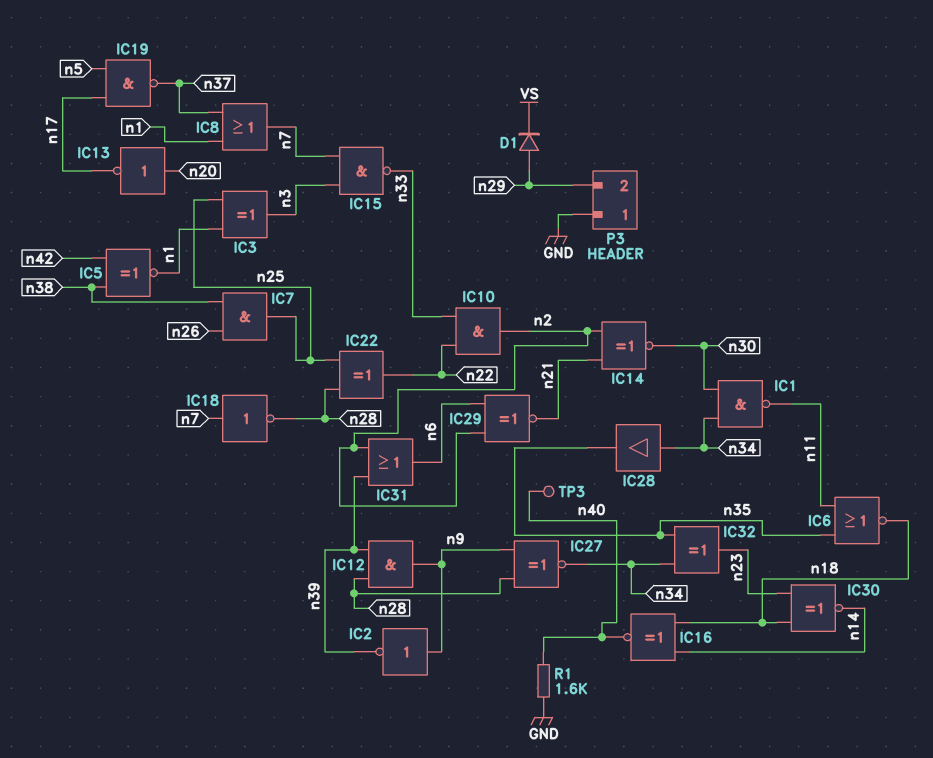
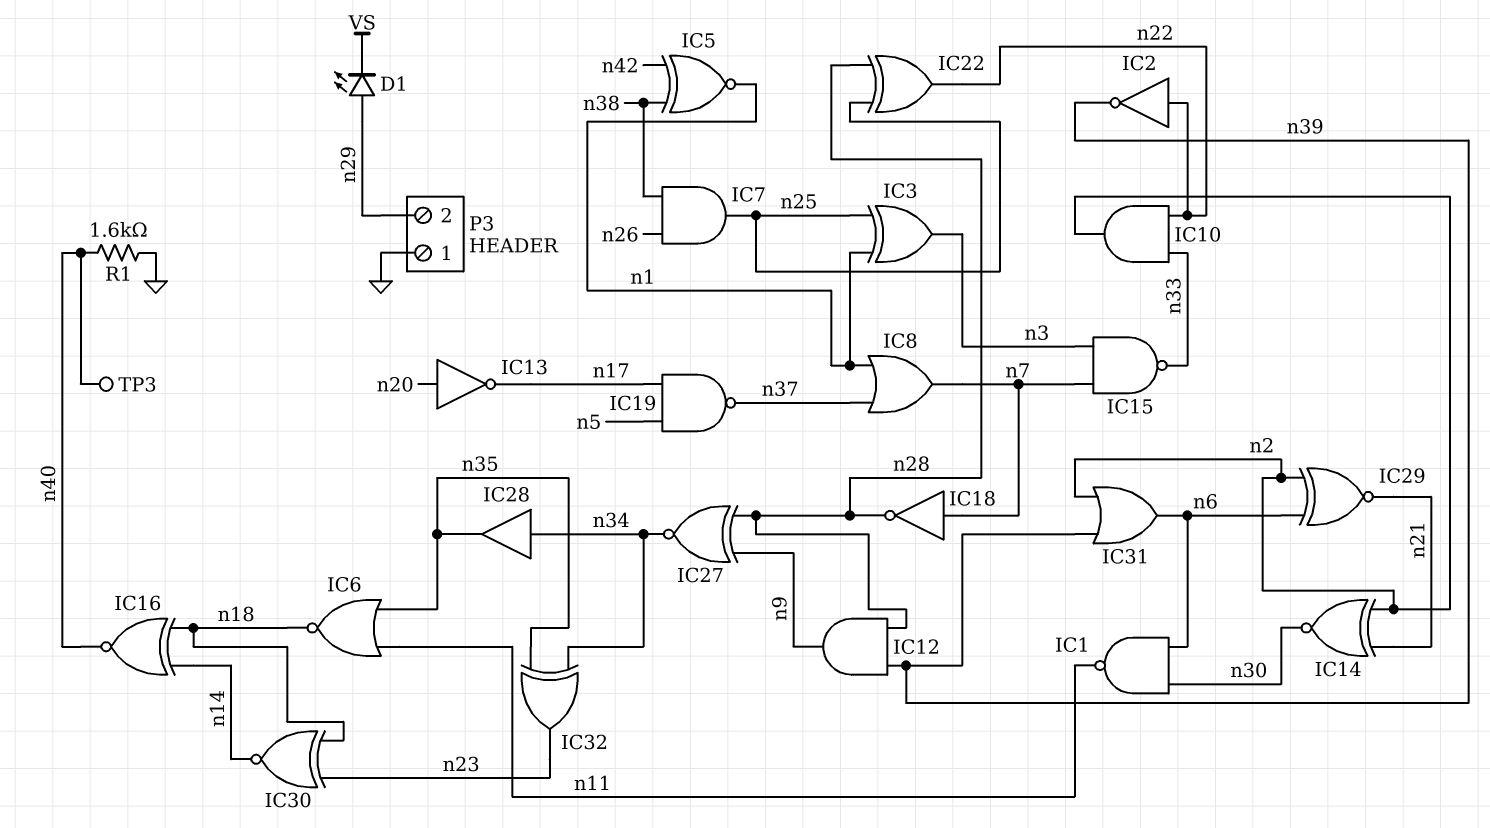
D1: diode (A n29, K VS) -> LED (A n29, K VS)
IC1: NAND (in n30, in n34, out n11) -> NAND (in n6, in n30, out n11)
IC2: NOT (in n9, out n39) -> NOT (in n22, out n39)

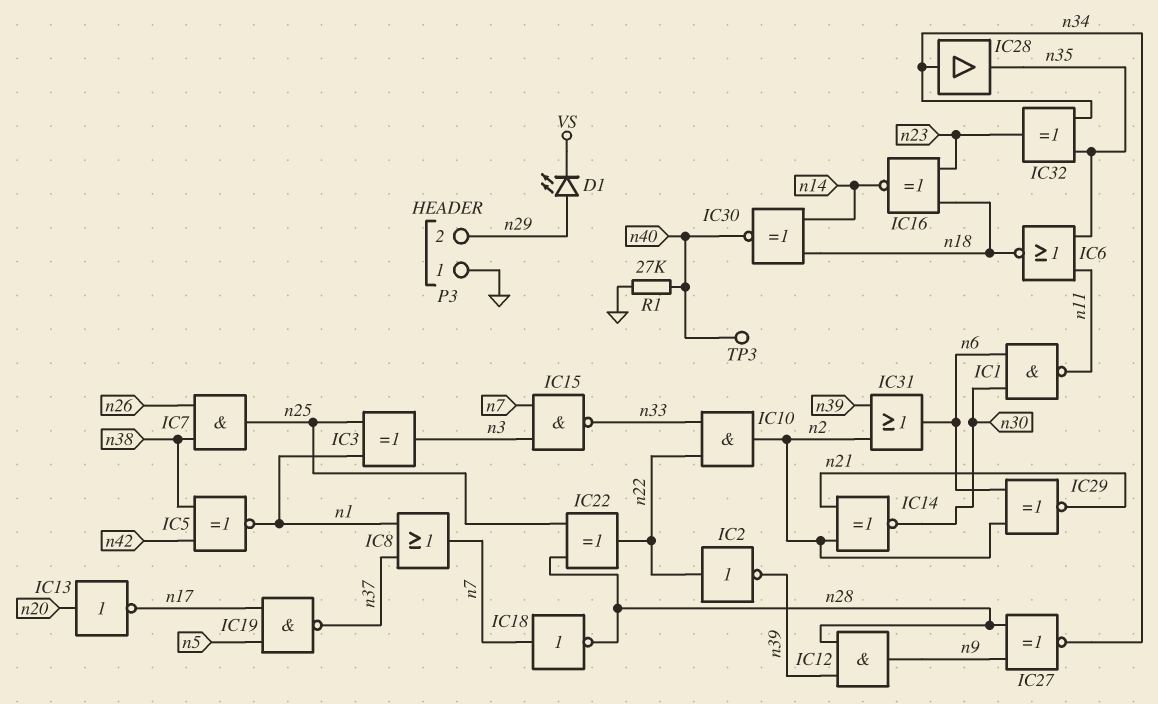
IC16: XNOR (in n14, in n18, out n40) -> XNOR (in n18, in n23, out n14)
IC30: XNOR (in n18, in n23, out n14) -> XNOR (in n14, in n18, out n40)
R1: 1.6k (GND, n40) -> 27k (GND, n40)

